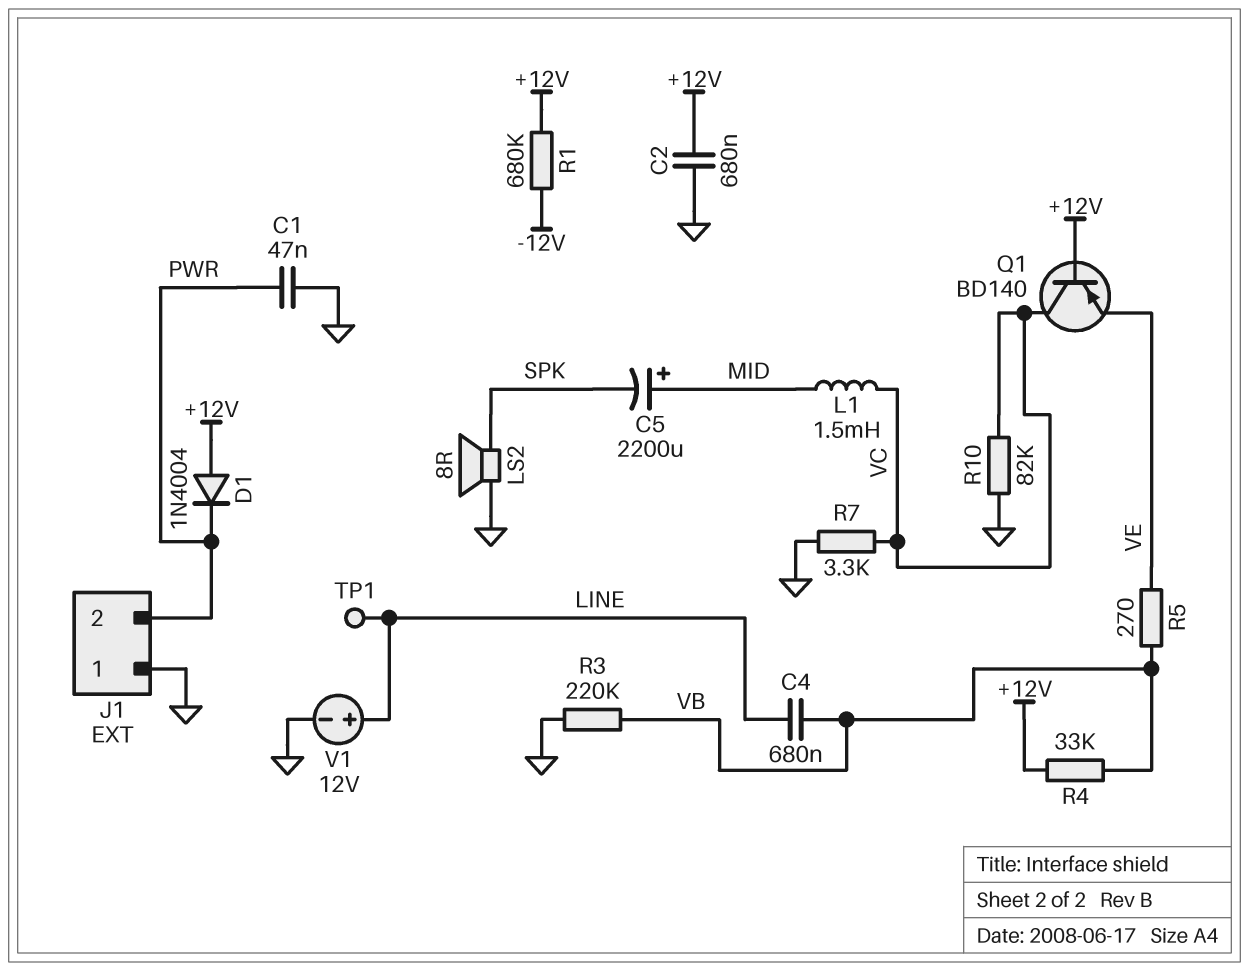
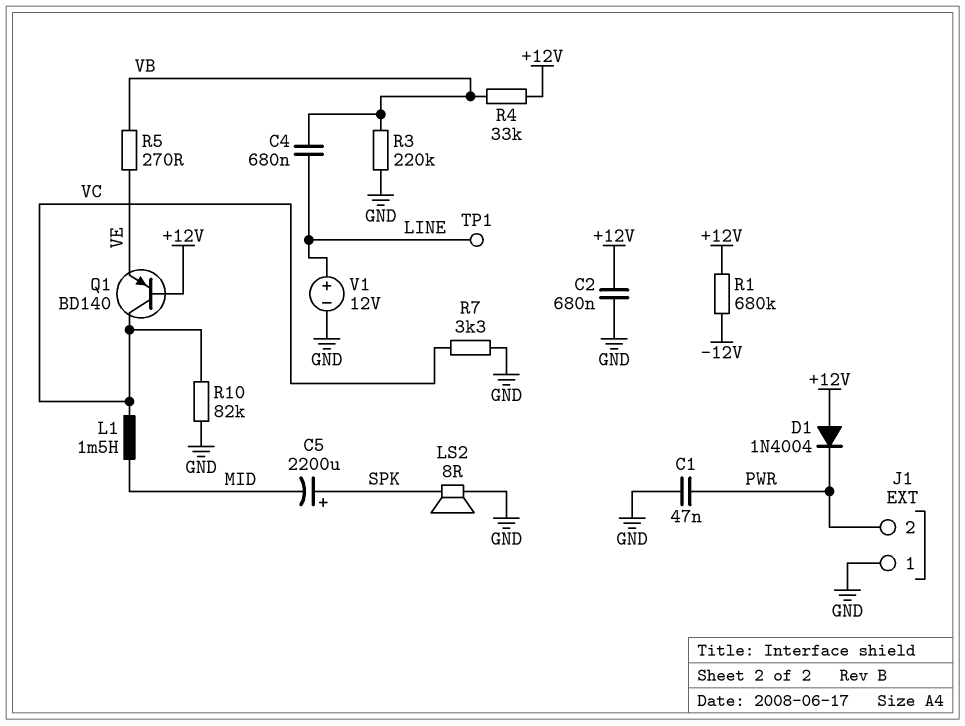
C5: 2200uF (plus MID, minus SPK) -> 2200uF (plus SPK, minus MID)

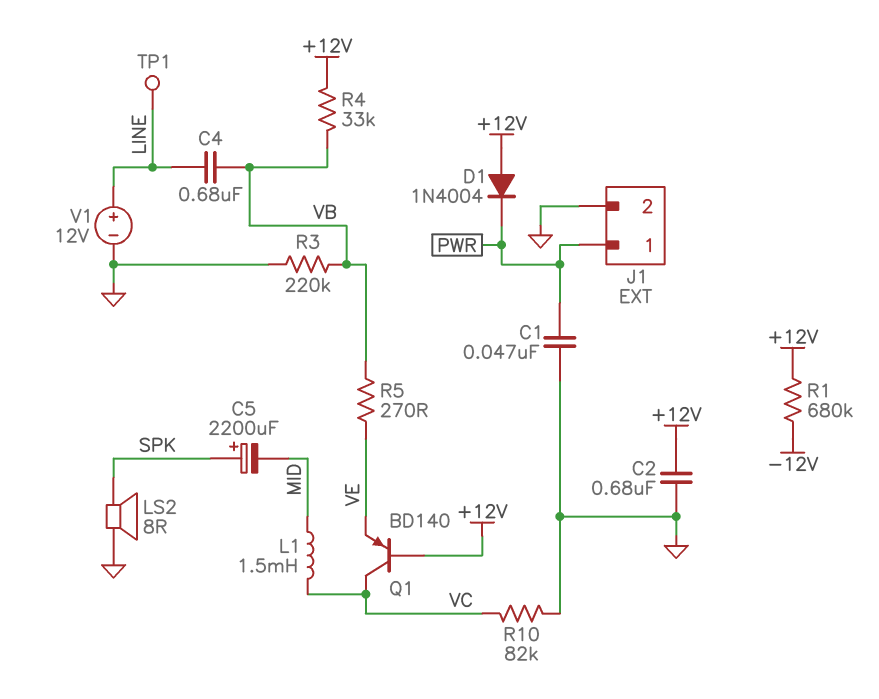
J1 pin 1: GND -> PWR
J1 pin 2: PWR -> GND
R7: 3.3k (GND, VC) -> none

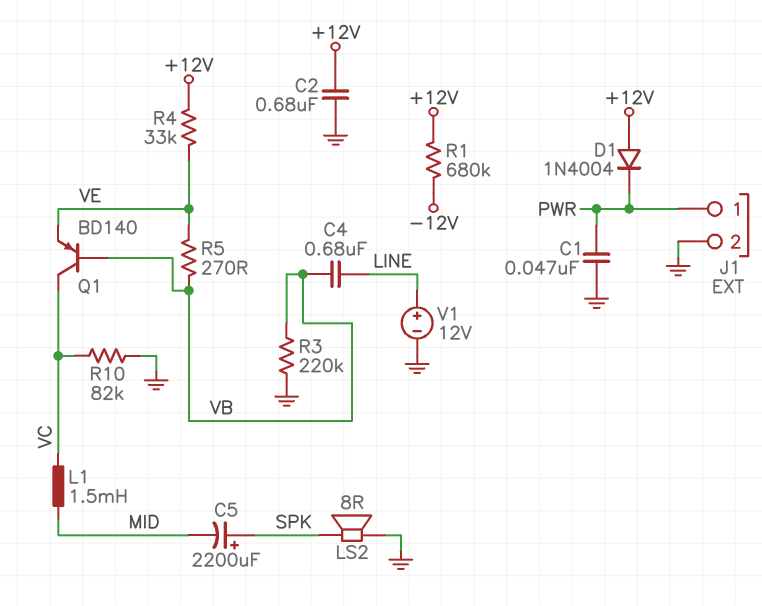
Q1: PNP BD140 (B +12V, C VC, E VE) -> PNP BD140 (B VB, C VC, E VE)
R4: 33k (+12V, VB) -> 33k (+12V, VE)
TP1: test point (LINE) -> none

